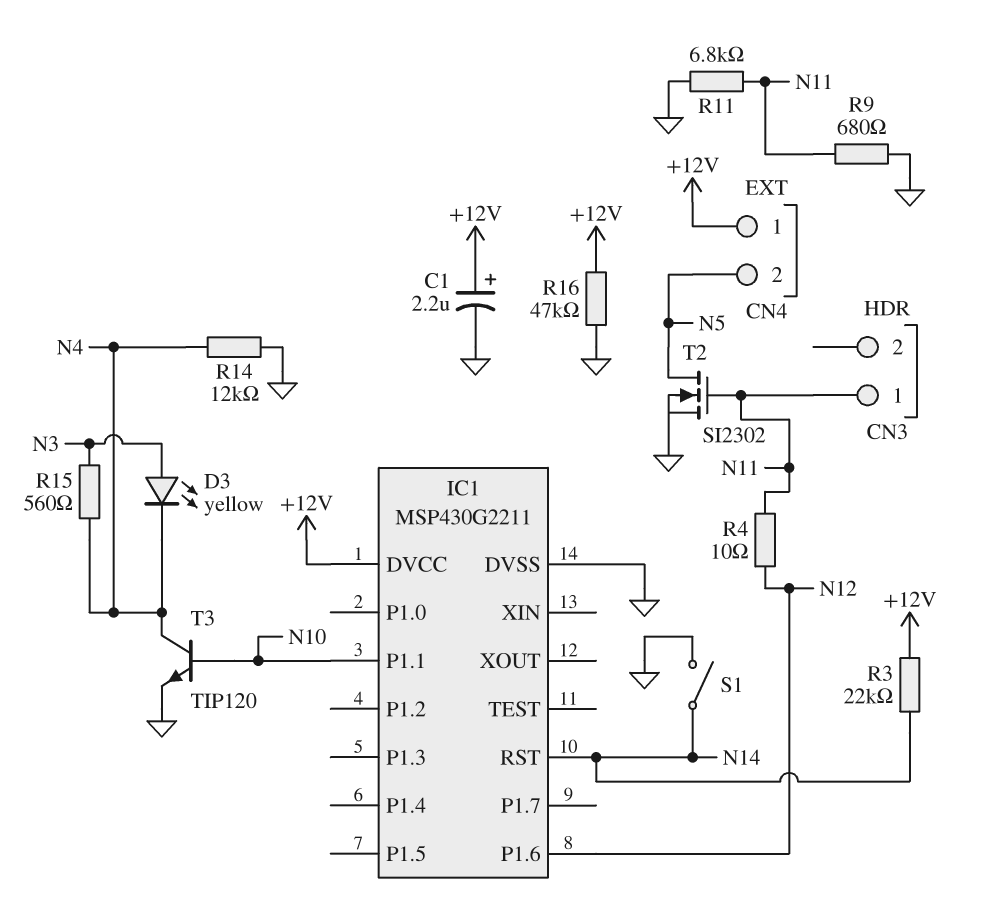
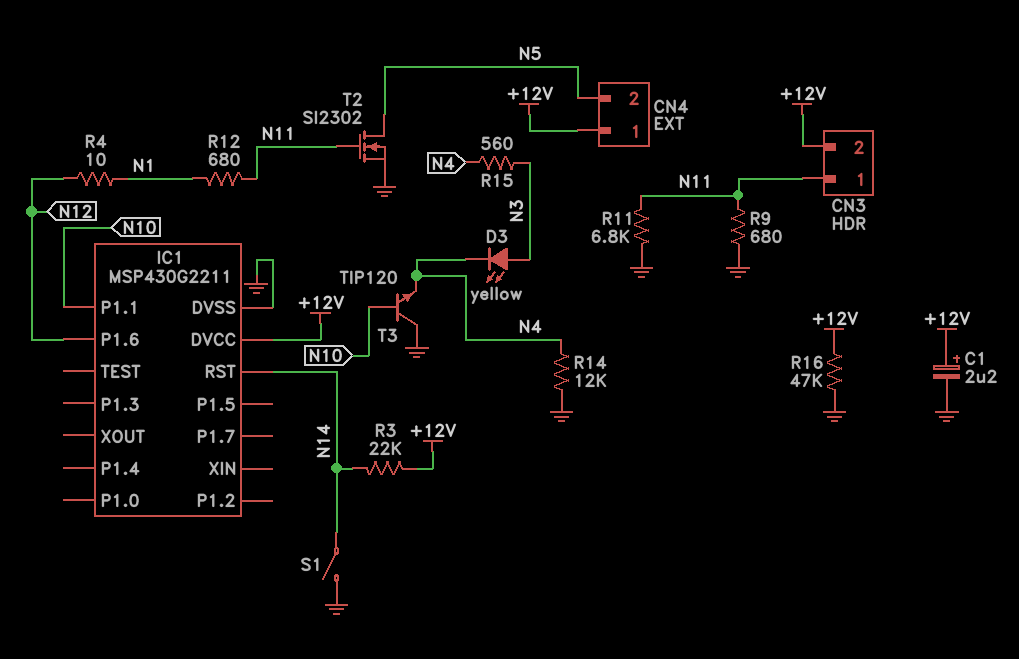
CN3 pin 2: none -> +12V
R4: 10 (N11, N12) -> 10 (N1, N12)
R12: none -> 680 (N1, N11)
T3: NPN TIP120 (B N10, C N4, E GND) -> NPN TIP120 (B N10, C GND, E N4)

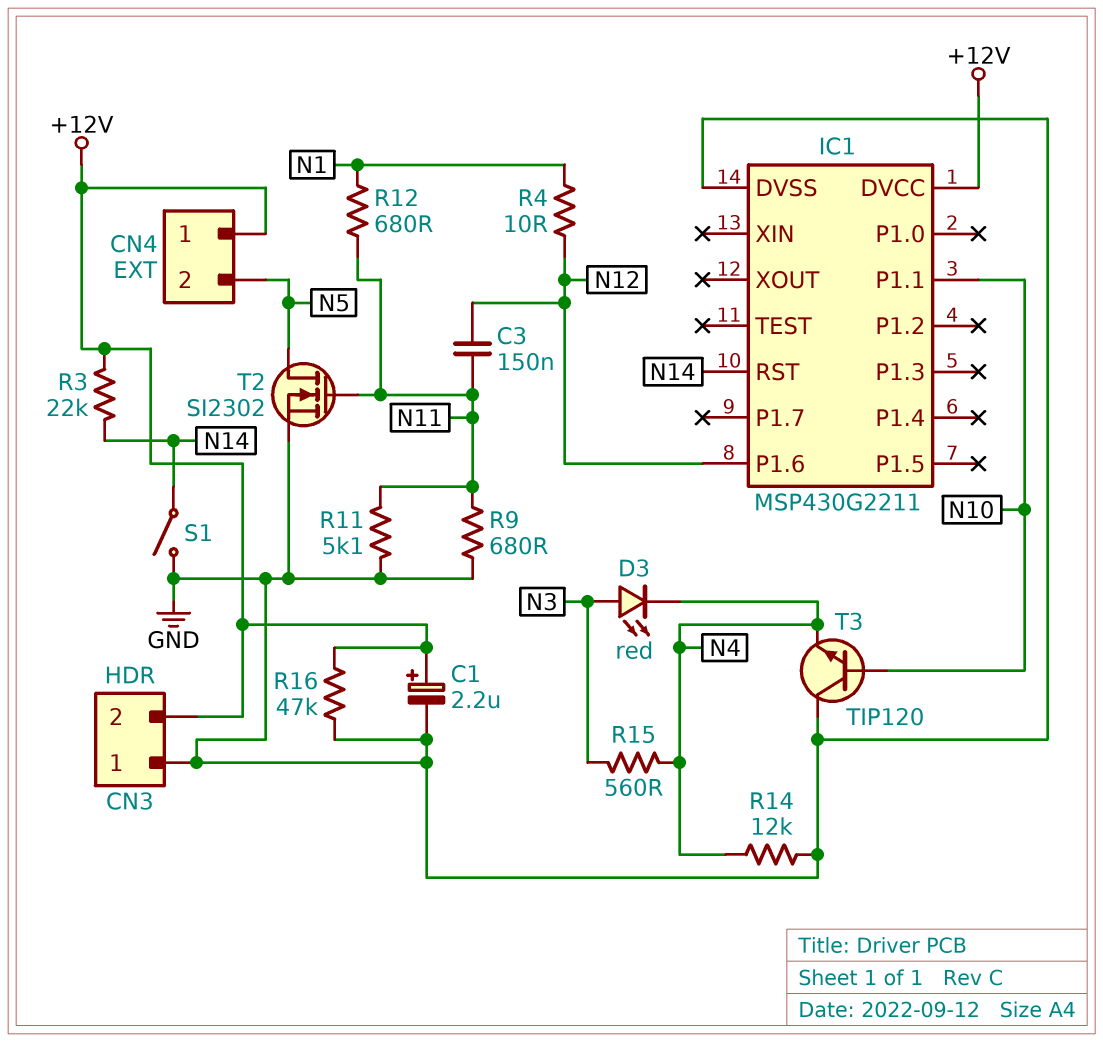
C3: none -> 150nF (N11, N12)
CN3 pin 1: N11 -> GND
D3: LED yellow (A N3, K N4) -> LED red (A N3, K N4)
R11: 6.8k (GND, N11) -> 5.1k (GND, N11)

